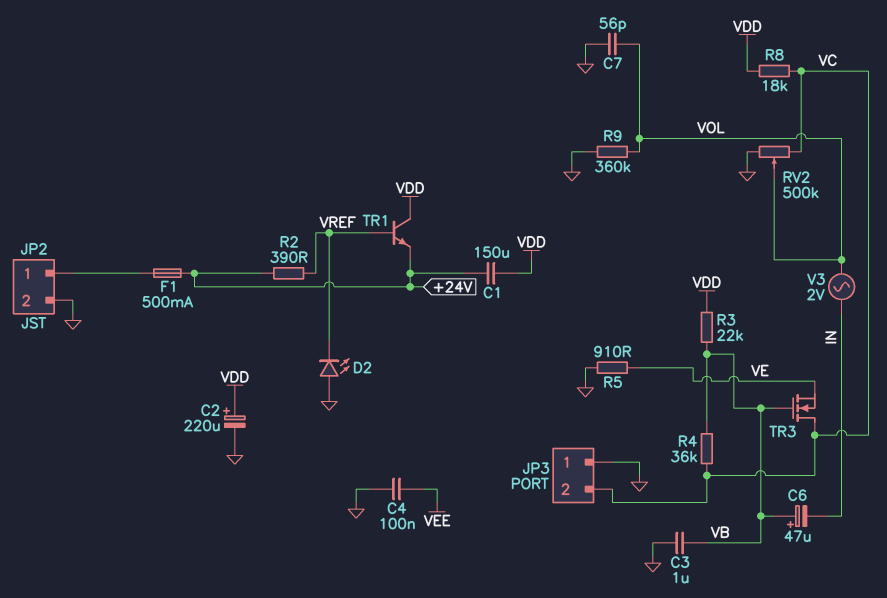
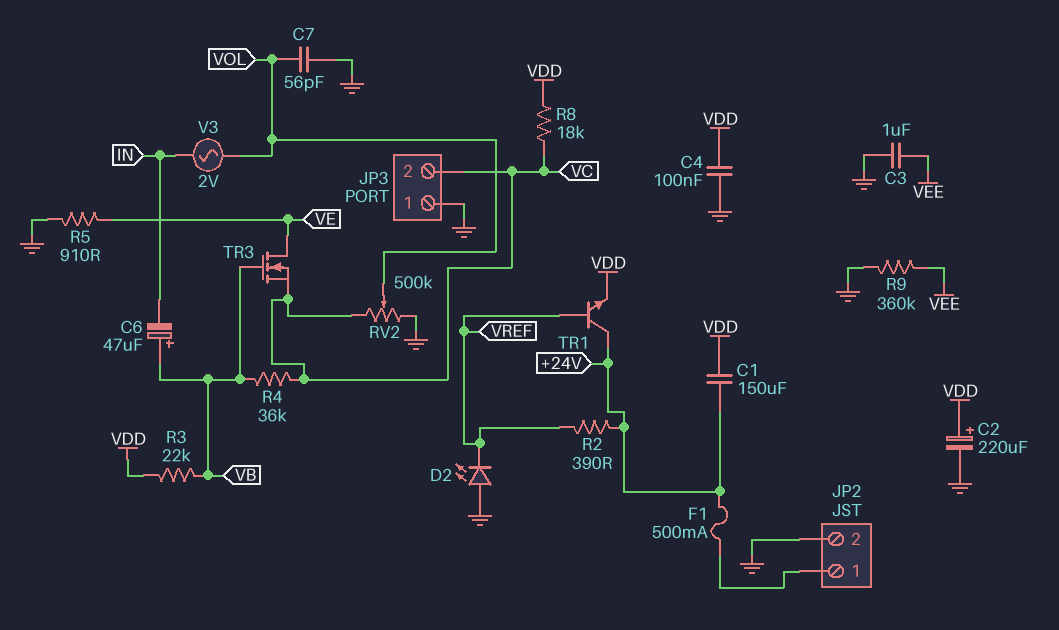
C3: 1uF (GND, VB) -> 1uF (GND, VEE)
C4: 100nF (GND, VEE) -> 100nF (GND, VDD)
R9: 360k (GND, VOL) -> 360k (GND, VEE)
TR1: NPN (B VREF, C VDD, E +24V) -> NPN (B VREF, C +24V, E VDD)
TR3: NMOS (G VB, D VC, S VE) -> NMOS (G VB, D VE, S VC)

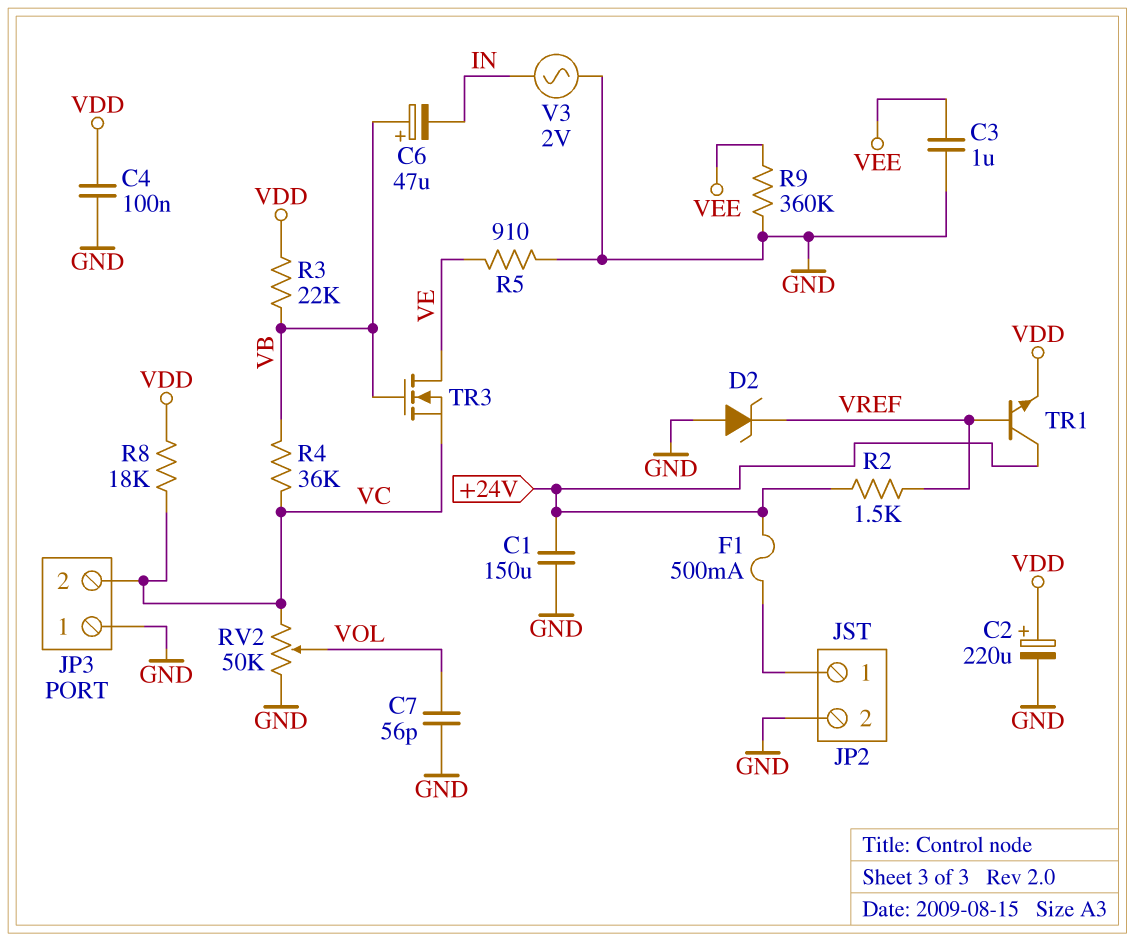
C1: 150uF (+24V, VDD) -> 150uF (+24V, GND)
D2: LED (A GND, K VREF) -> zener (A GND, K VREF)
R2: 390 (+24V, VREF) -> 1.5k (+24V, VREF)
RV2: 500k (GND, VC, wiper VOL) -> 50k (GND, VC, wiper VOL)
V3: AC 2V (IN, VOL) -> AC 2V (GND, IN)

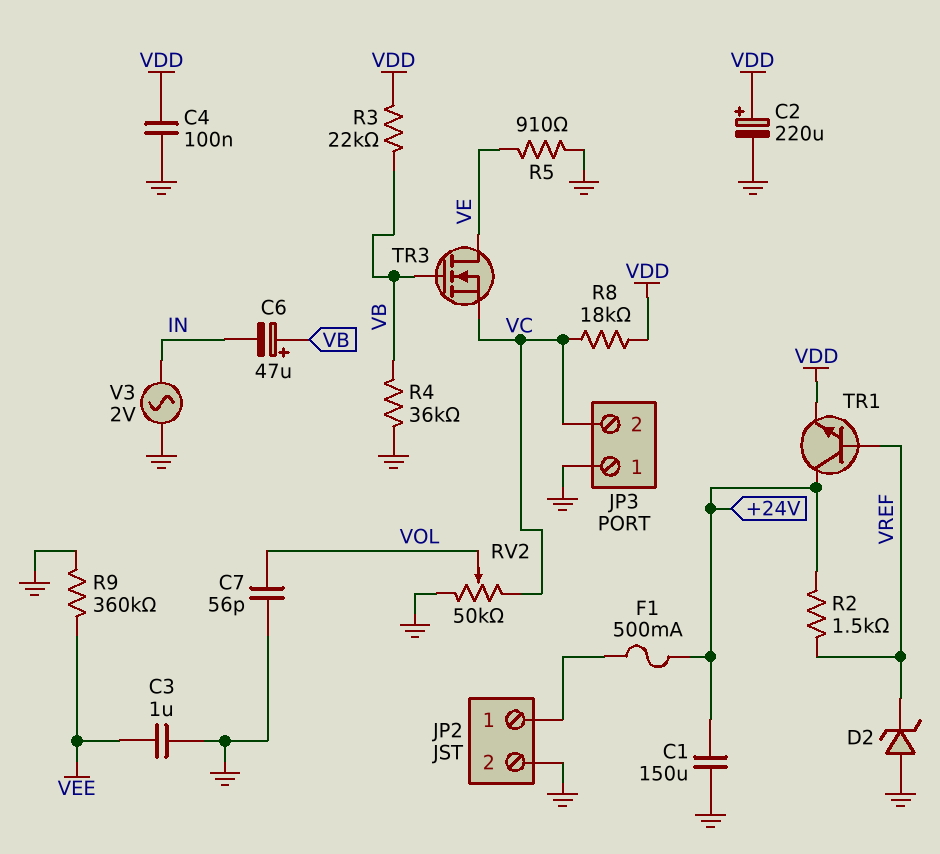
R4: 36k (VB, VC) -> 36k (GND, VB)

